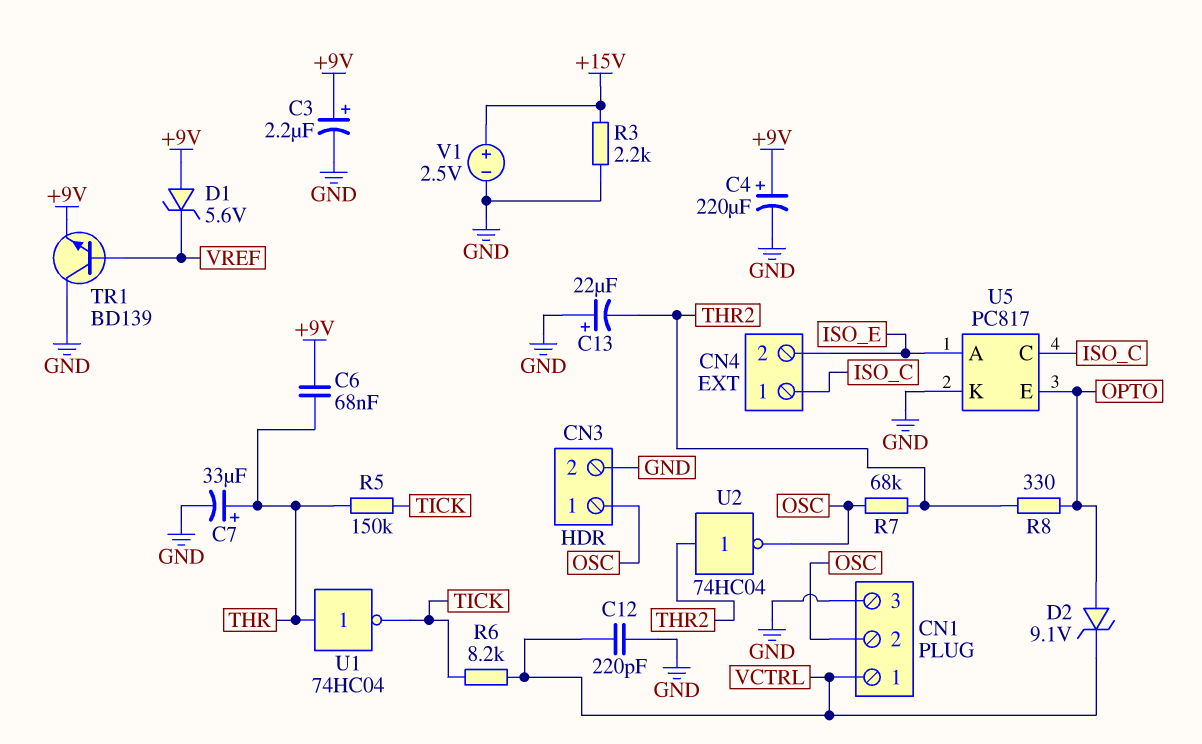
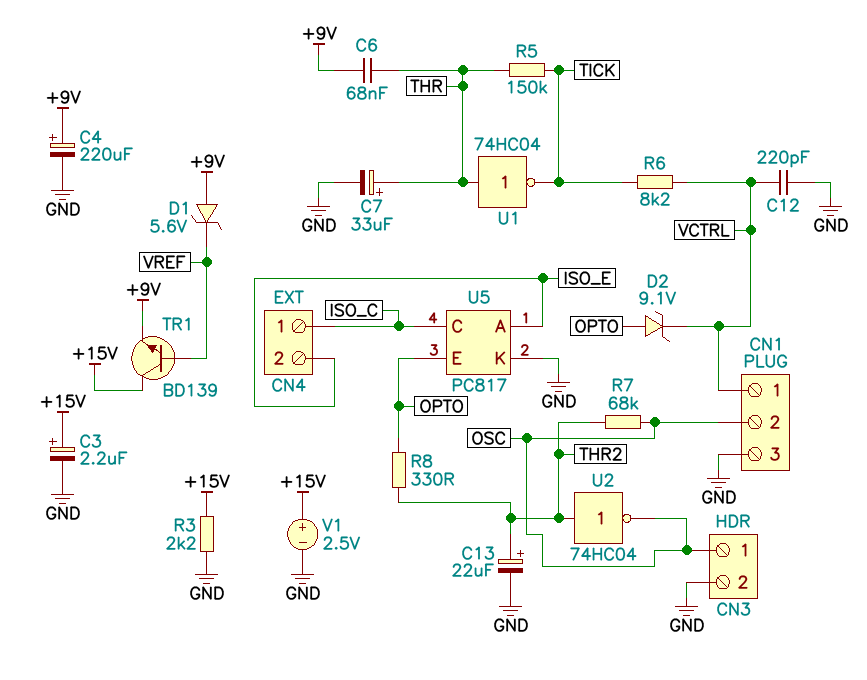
C3: 2.2uF (plus +9V, minus GND) -> 2.2uF (plus +15V, minus GND)
C13: 22uF (plus GND, minus THR2) -> 22uF (plus THR2, minus GND)
TR1: NPN BD139 (B VREF, C GND, E +9V) -> NPN BD139 (B VREF, C +15V, E +9V)

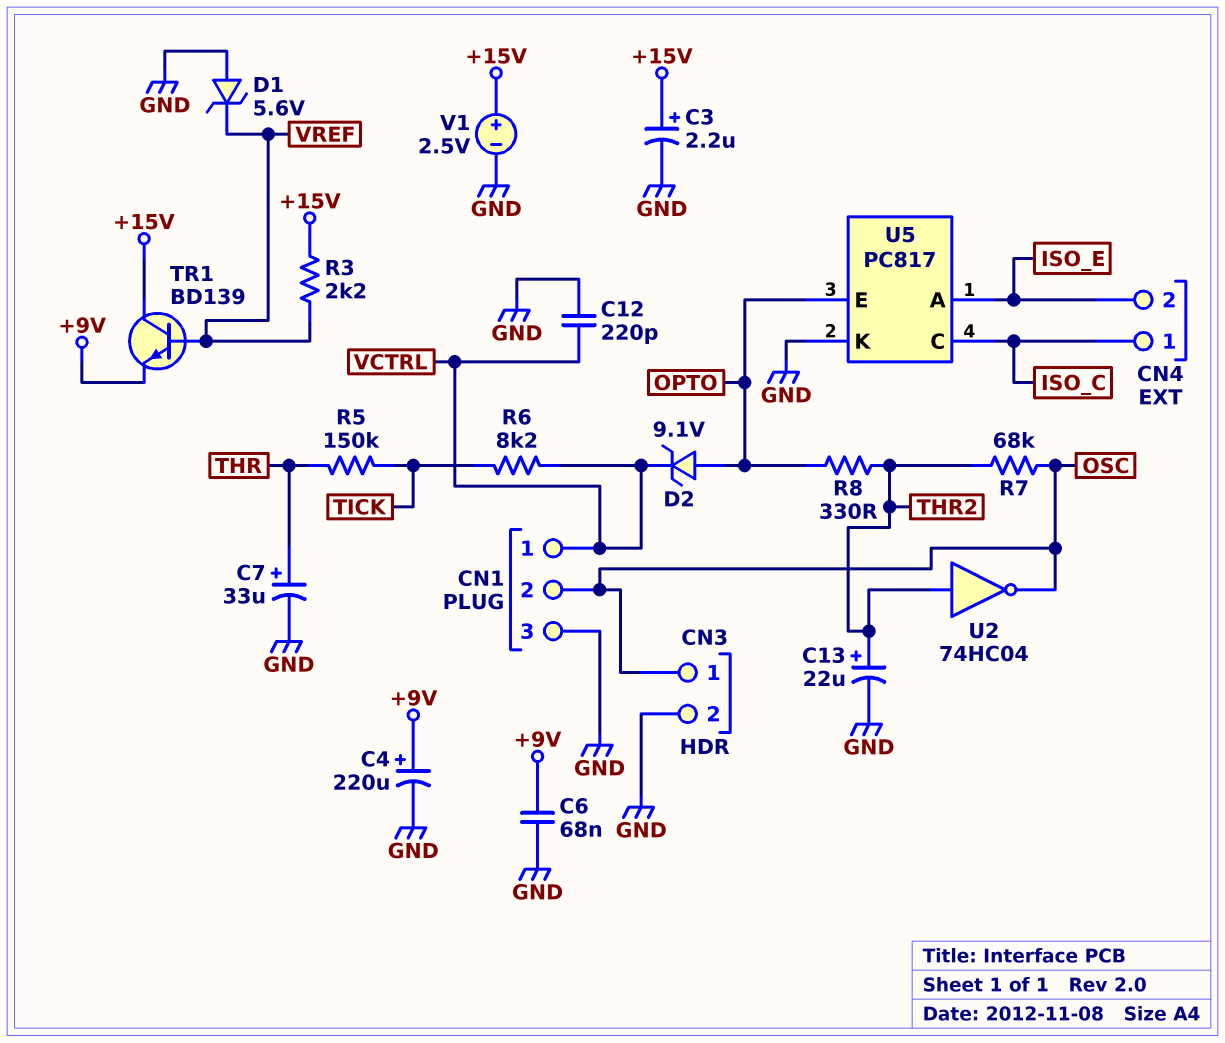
C6: 68nF (+9V, THR) -> 68nF (+9V, GND)
D1: zener 5.6V (A +9V, K VREF) -> zener 5.6V (A GND, K VREF)
R3: 2.2k (+15V, GND) -> 2.2k (+15V, VREF)
U1: NOT 74HC04 (in THR, out TICK) -> none

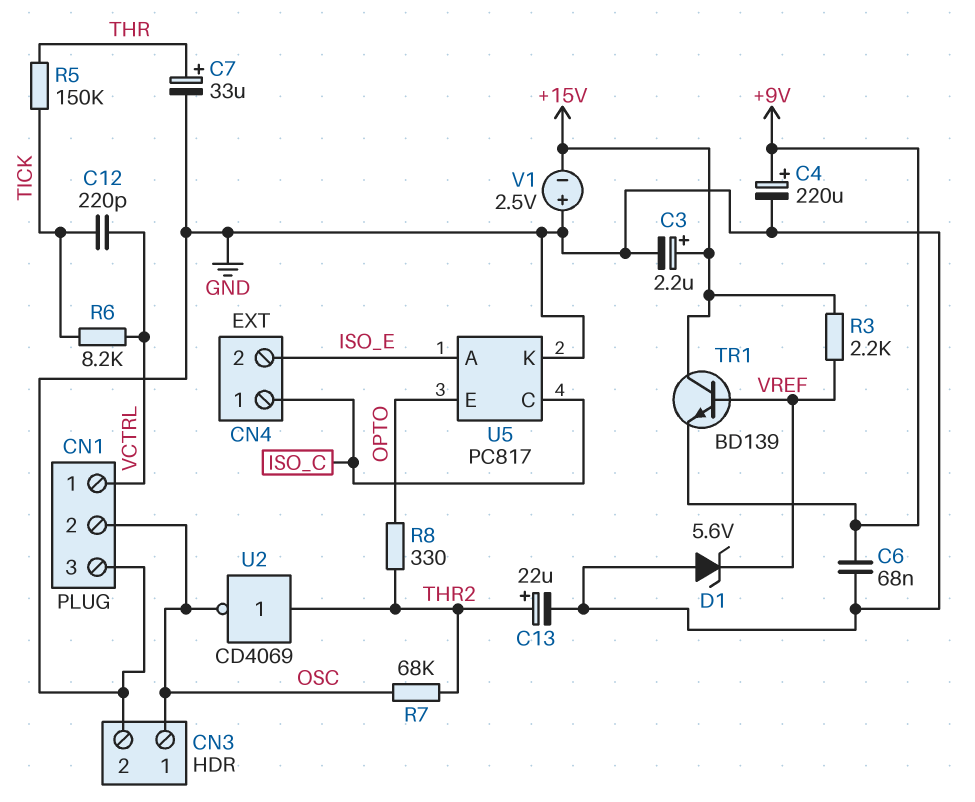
C12: 220pF (GND, VCTRL) -> 220pF (TICK, VCTRL)
D2: zener 9.1V (A OPTO, K VCTRL) -> none
U2: NOT 74HC04 (in THR2, out OSC) -> NOT CD4069 (in THR2, out OSC)
V1: 2.5V (plus +15V, minus GND) -> 2.5V (plus GND, minus +15V)

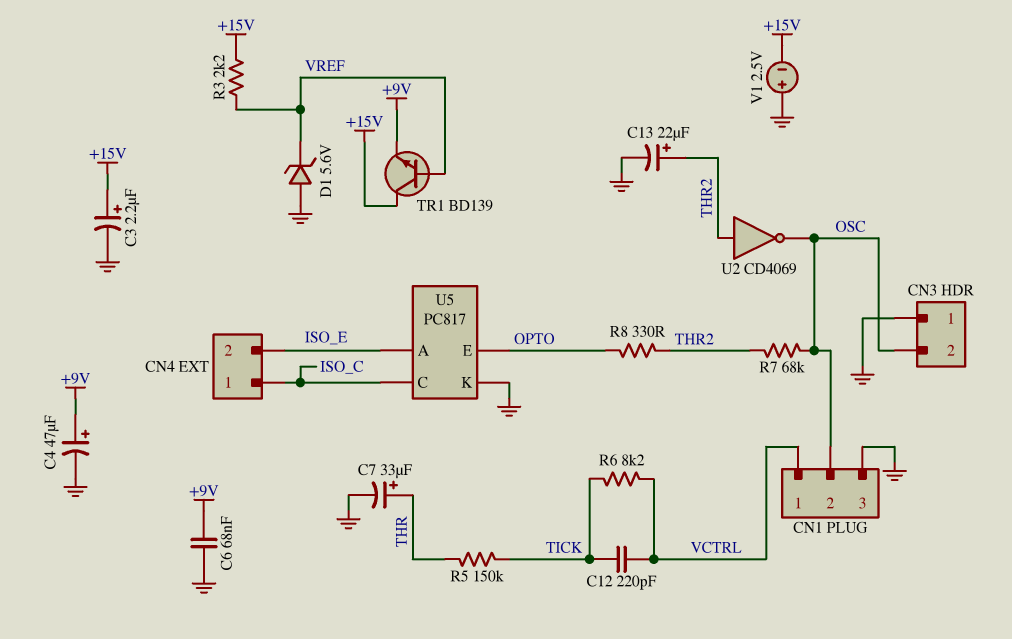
C4: 220uF (plus +9V, minus GND) -> 47uF (plus +9V, minus GND)
CN3 pin 1: OSC -> GND
CN3 pin 2: GND -> OSC

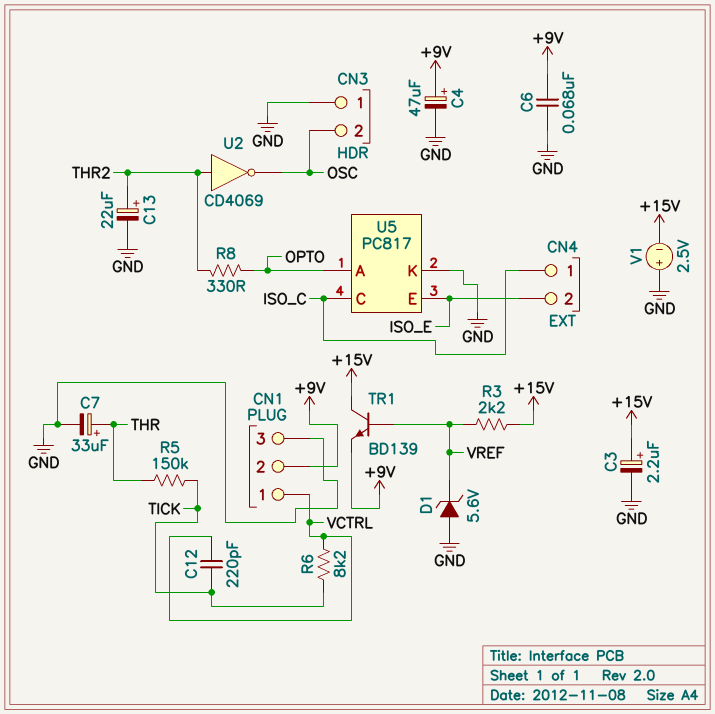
CN1 pin 2: OSC -> +9V
R7: 68k (OSC, THR2) -> none
U5 pin A: ISO_E -> OPTO
U5 pin E: OPTO -> ISO_E

